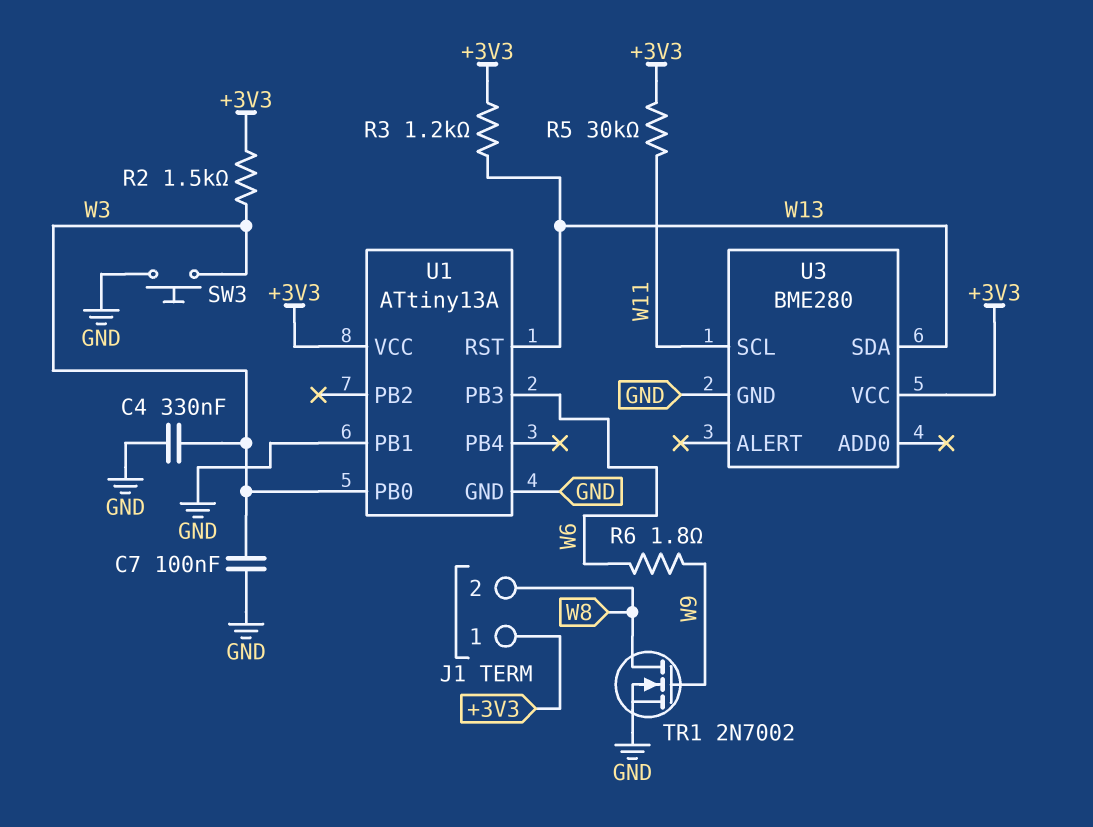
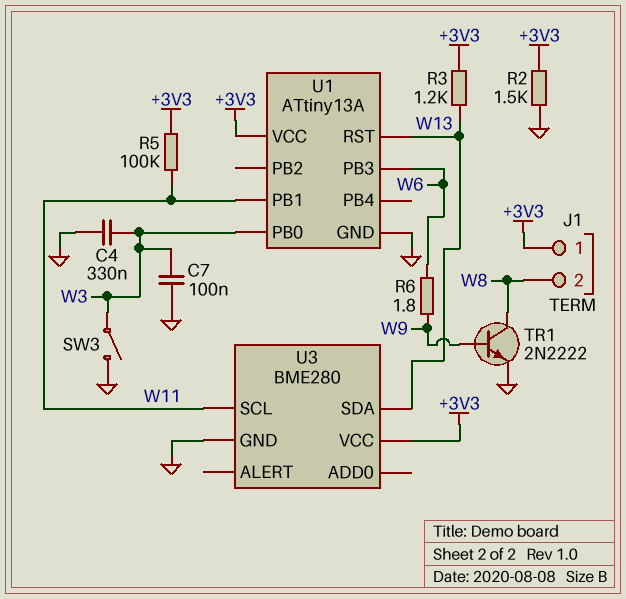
R2: 1.5k (+3V3, W3) -> 1.5k (+3V3, GND)
R5: 30k (+3V3, W11) -> 100k (+3V3, W11)
SW3: button (GND, W3) -> switch (GND, W3)
TR1: NMOS 2N7002 (G W9, D W8, S GND) -> NPN 2N2222 (B W9, C W8, E GND)
U1 pin PB1: GND -> W11

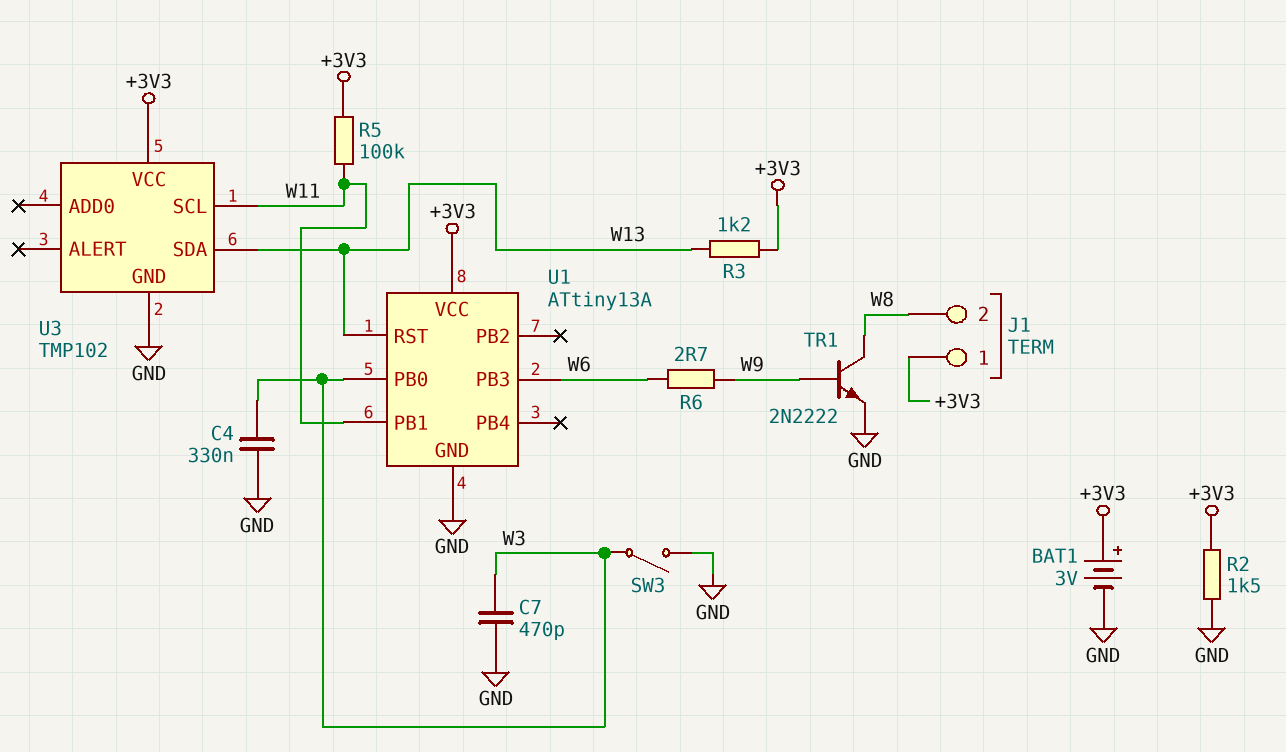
BAT1: none -> 3V (plus +3V3, minus GND)
C7: 100nF (GND, W3) -> 470pF (GND, W3)
R6: 1.8 (W6, W9) -> 2.7 (W6, W9)
U3: BME280 -> TMP102

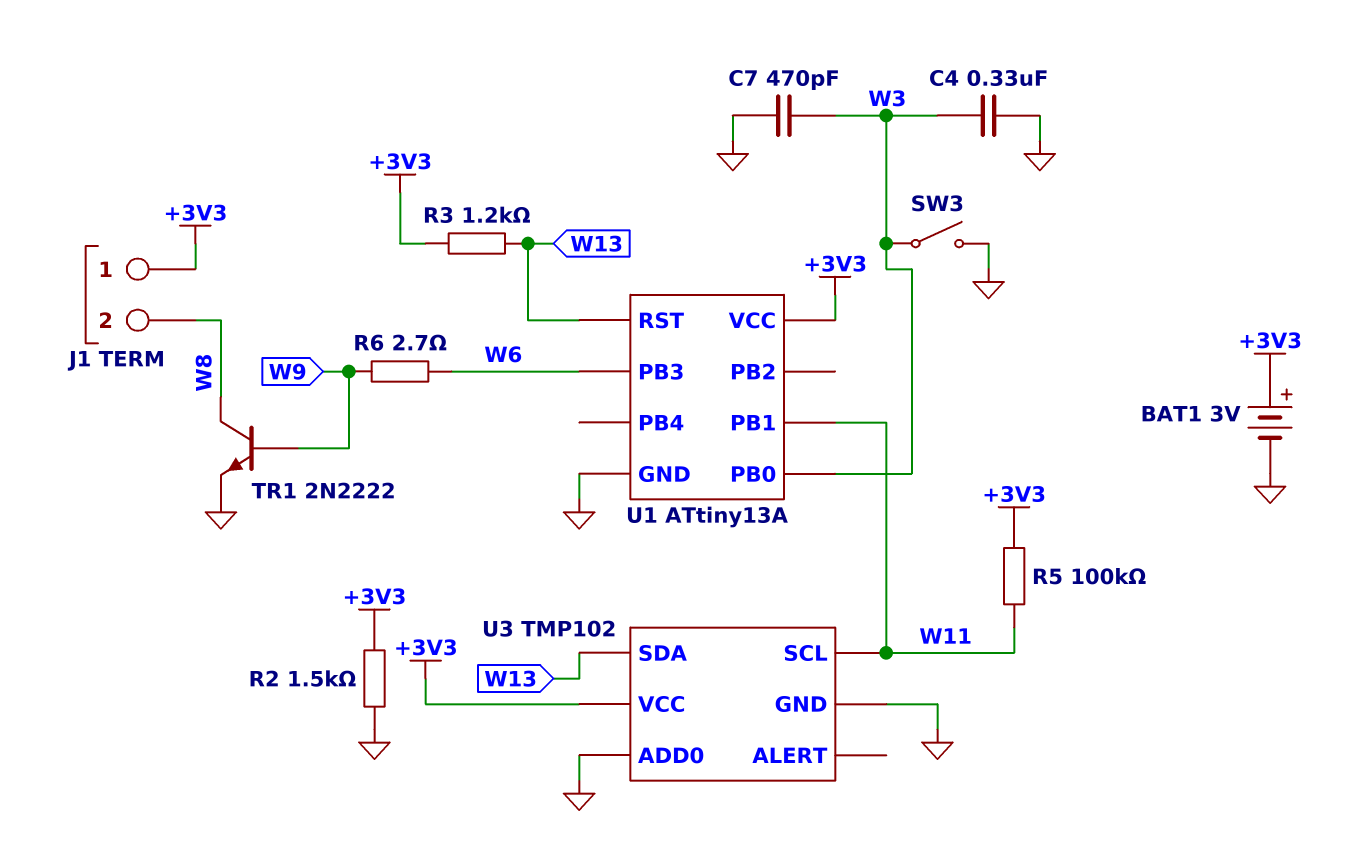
U3 pin ADD0: none -> GND

